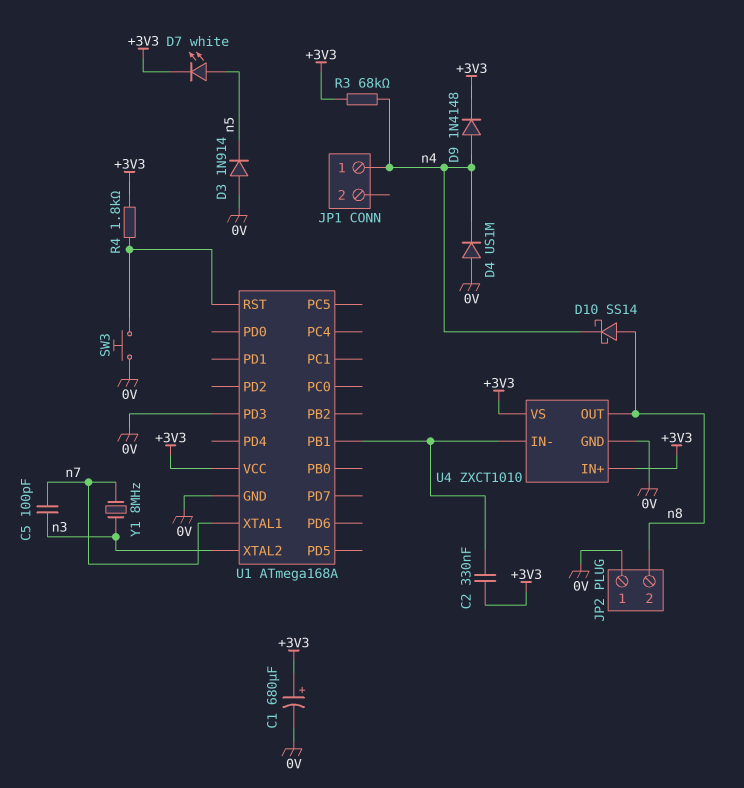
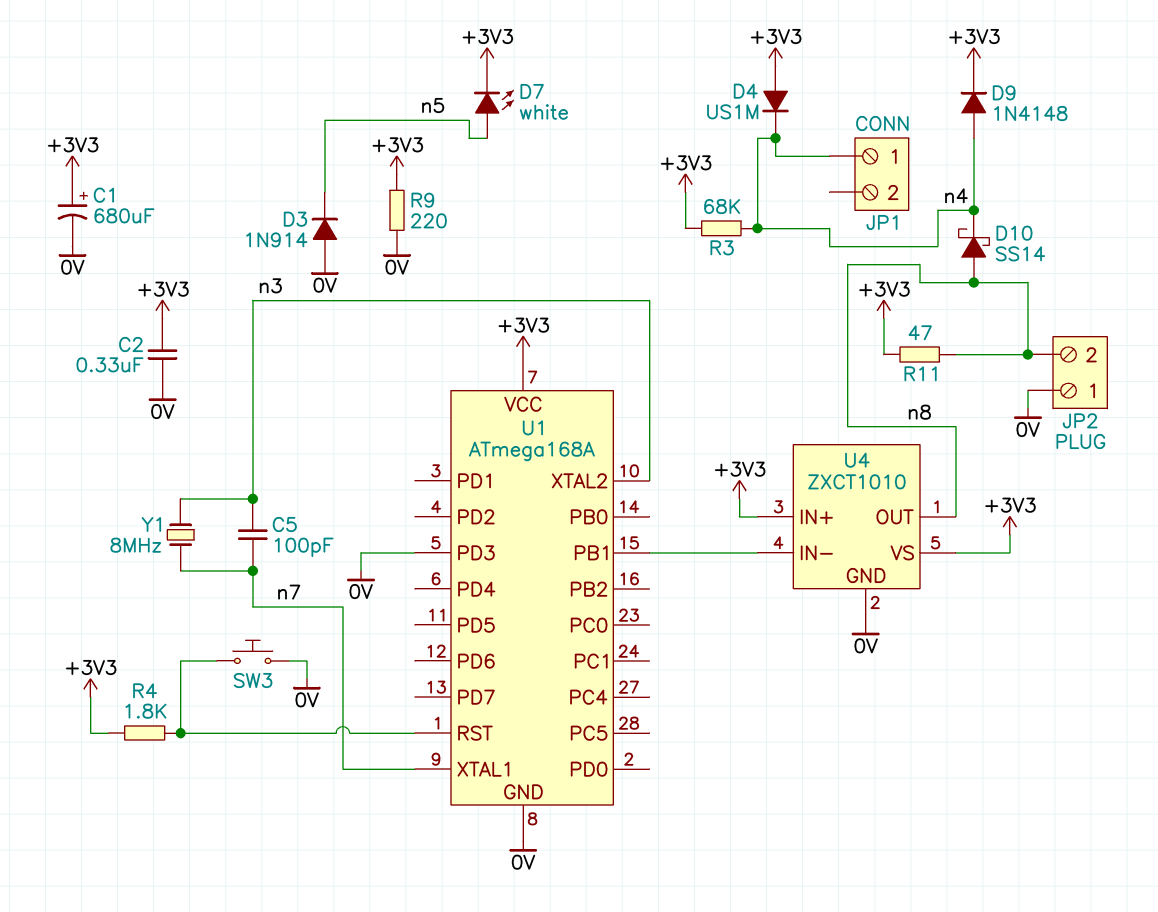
C2: 330nF (+3V3, U1/PB1) -> 330nF (+3V3, 0V)
D4: diode US1M (A 0V, K n4) -> diode US1M (A +3V3, K n4)
R9: none -> 220 (+3V3, 0V)
R11: none -> 47 (+3V3, n8)

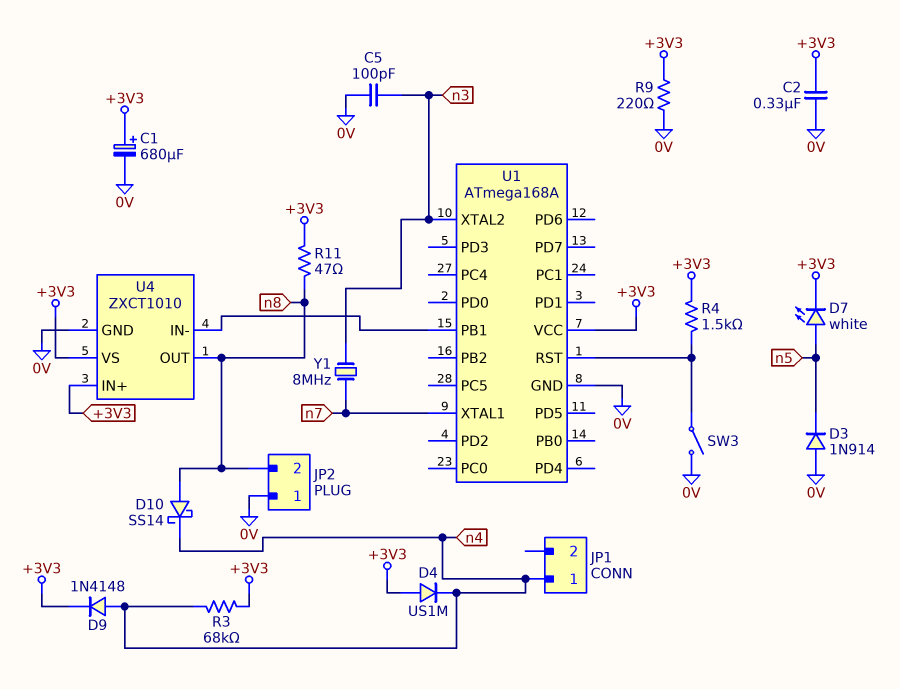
C5: 100pF (n3, n7) -> 100pF (0V, n3)
R4: 1.8k (+3V3, U1/RST) -> 1.5k (+3V3, U1/RST)
SW3: button (0V, U1/RST) -> switch (0V, U1/RST)
U1 pin PD3: 0V -> none

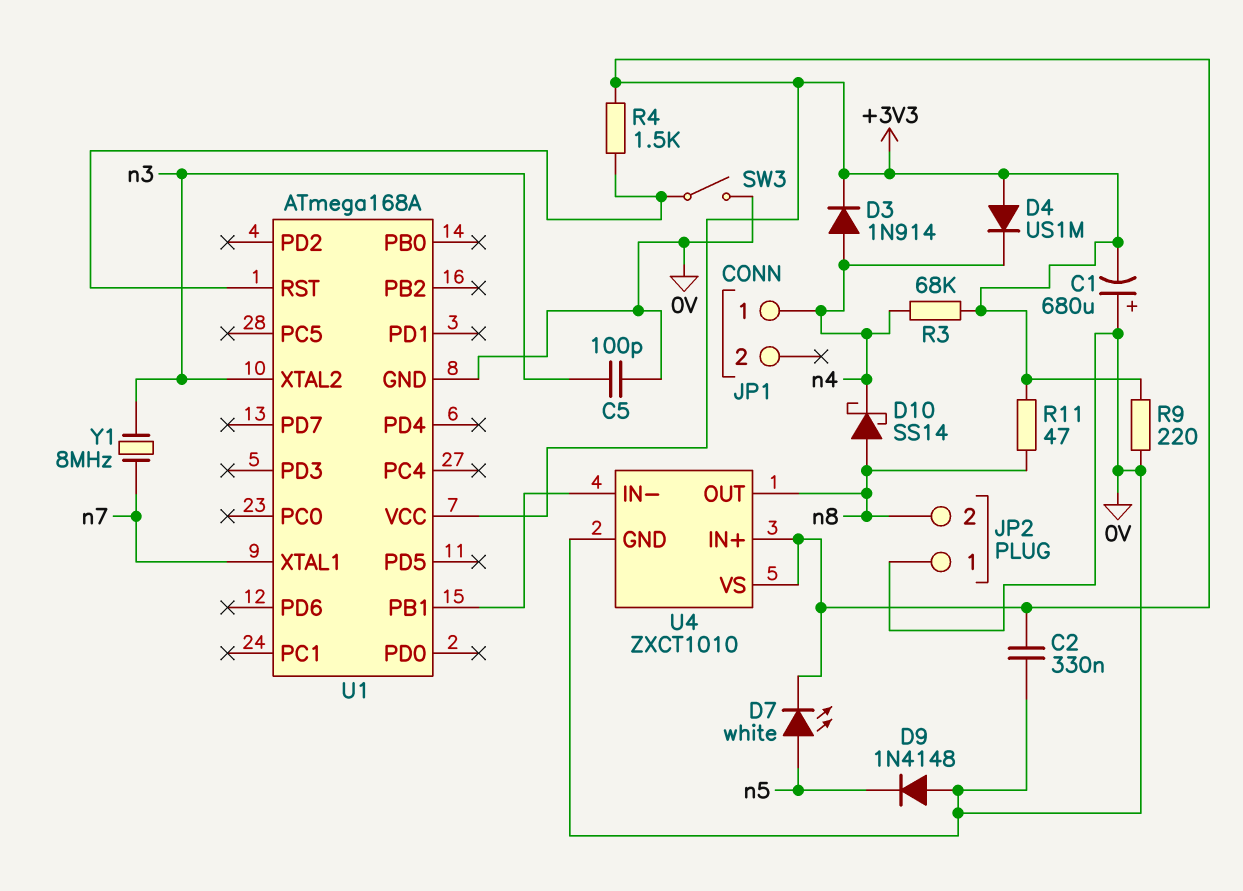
C1: 680uF (plus +3V3, minus 0V) -> 680uF (plus 0V, minus +3V3)
D3: diode 1N914 (A 0V, K n5) -> diode 1N914 (A n4, K +3V3)
D9: diode 1N4148 (A n4, K +3V3) -> diode 1N4148 (A 0V, K n5)

